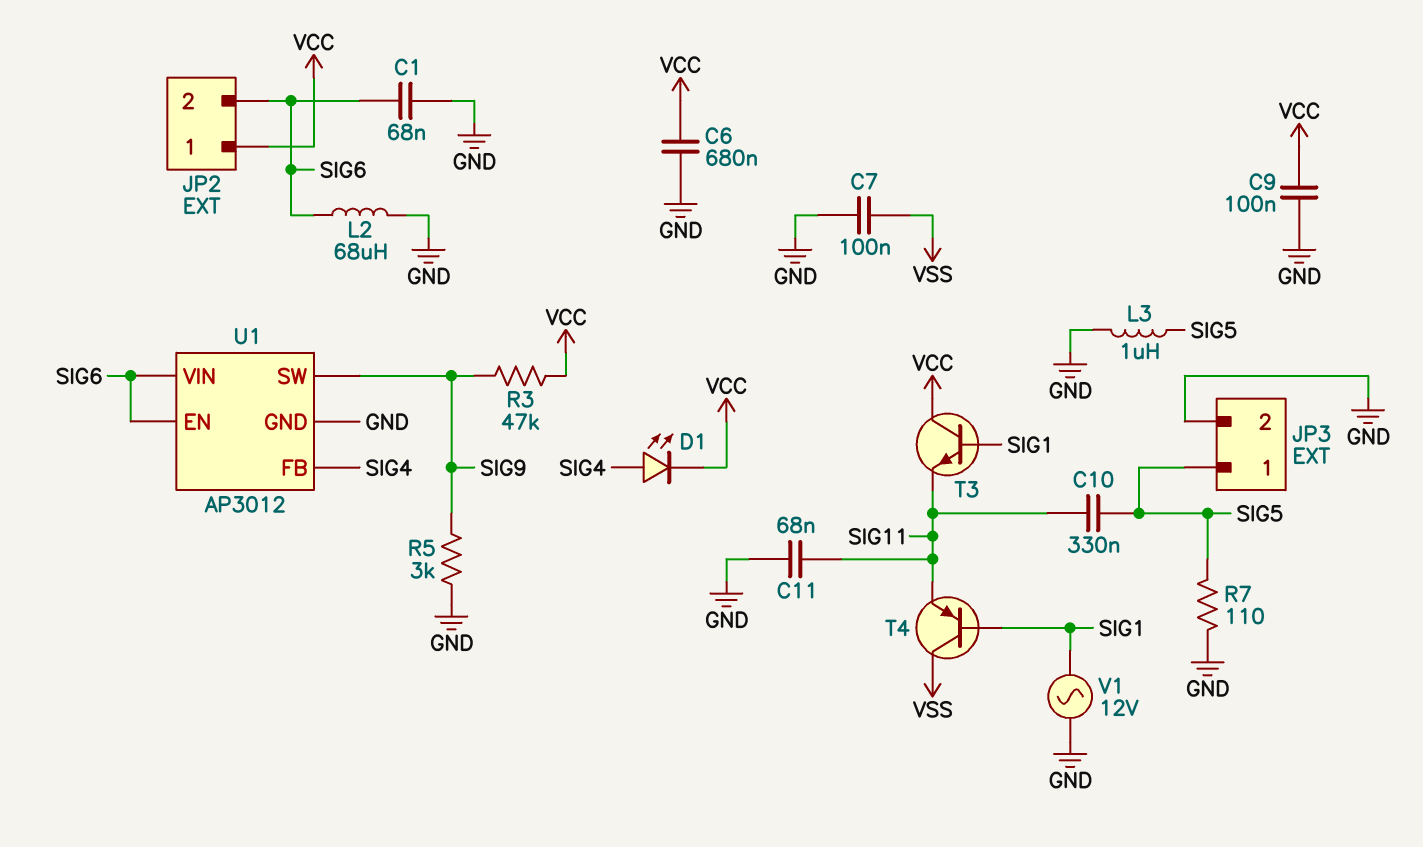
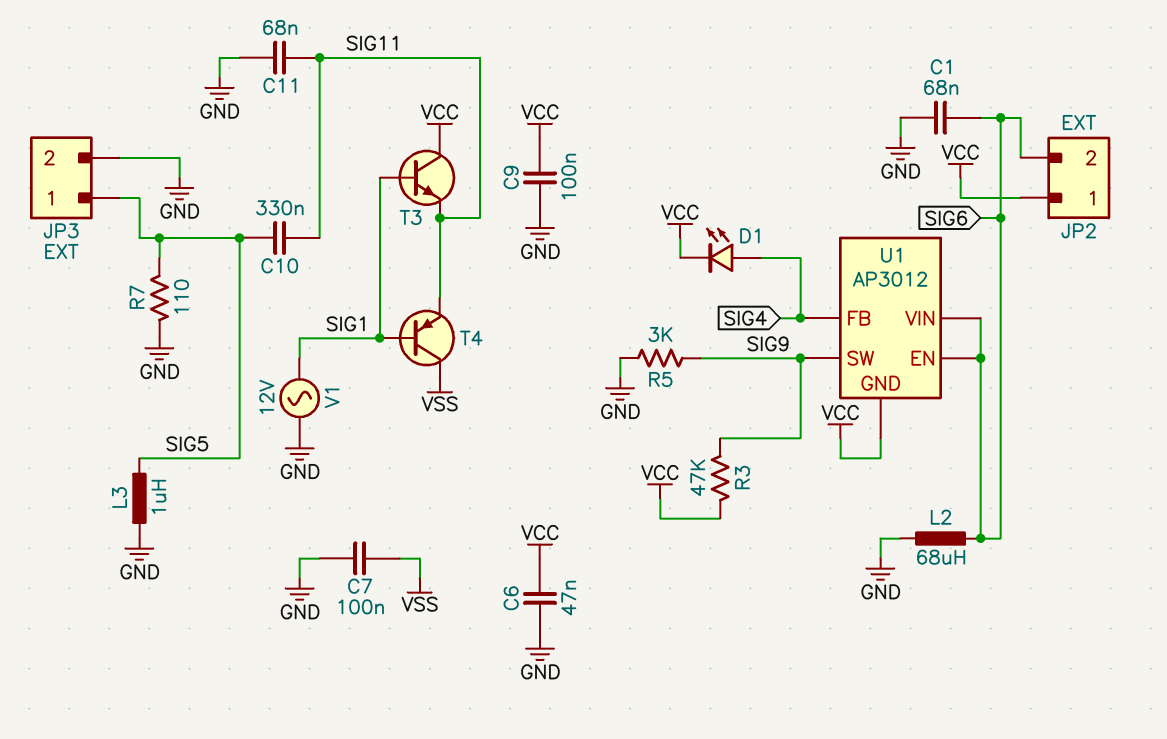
C6: 680nF (GND, VCC) -> 47nF (GND, VCC)
U1 pin GND: GND -> VCC

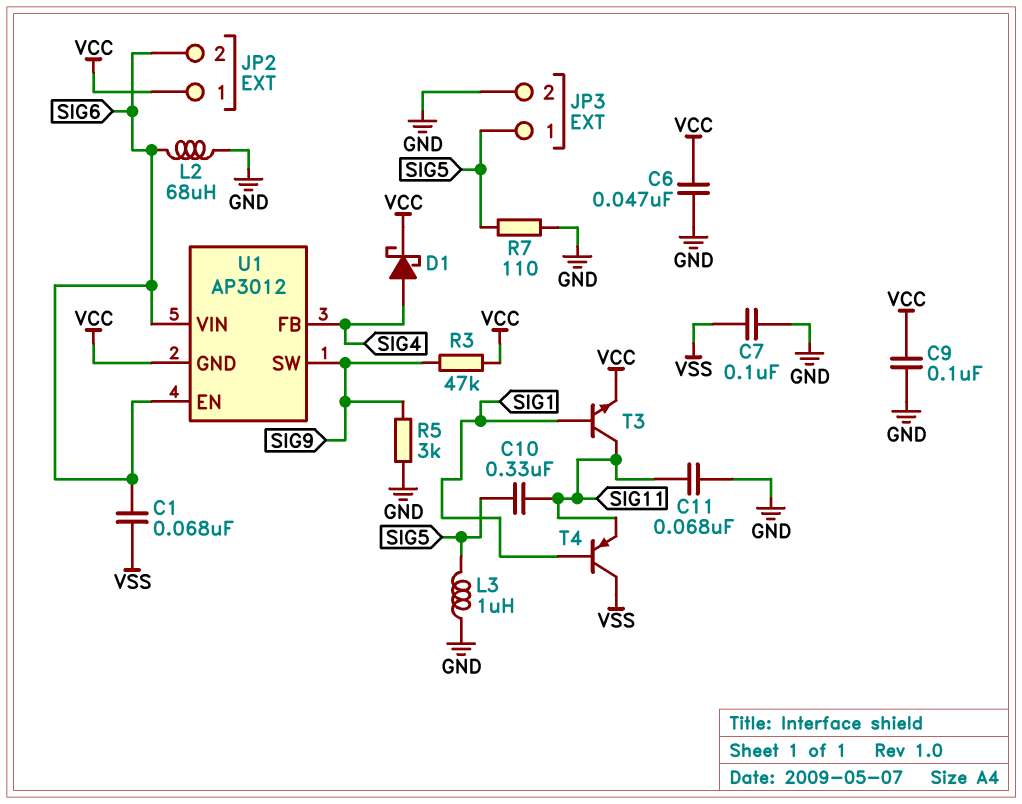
C1: 68nF (GND, SIG6) -> 68nF (SIG6, VSS)
D1: LED (A SIG4, K VCC) -> schottky (A SIG4, K VCC)
T3: NPN (B SIG1, C VCC, E SIG11) -> NPN (B SIG1, C SIG11, E VCC)
V1: AC 12V (GND, SIG1) -> none

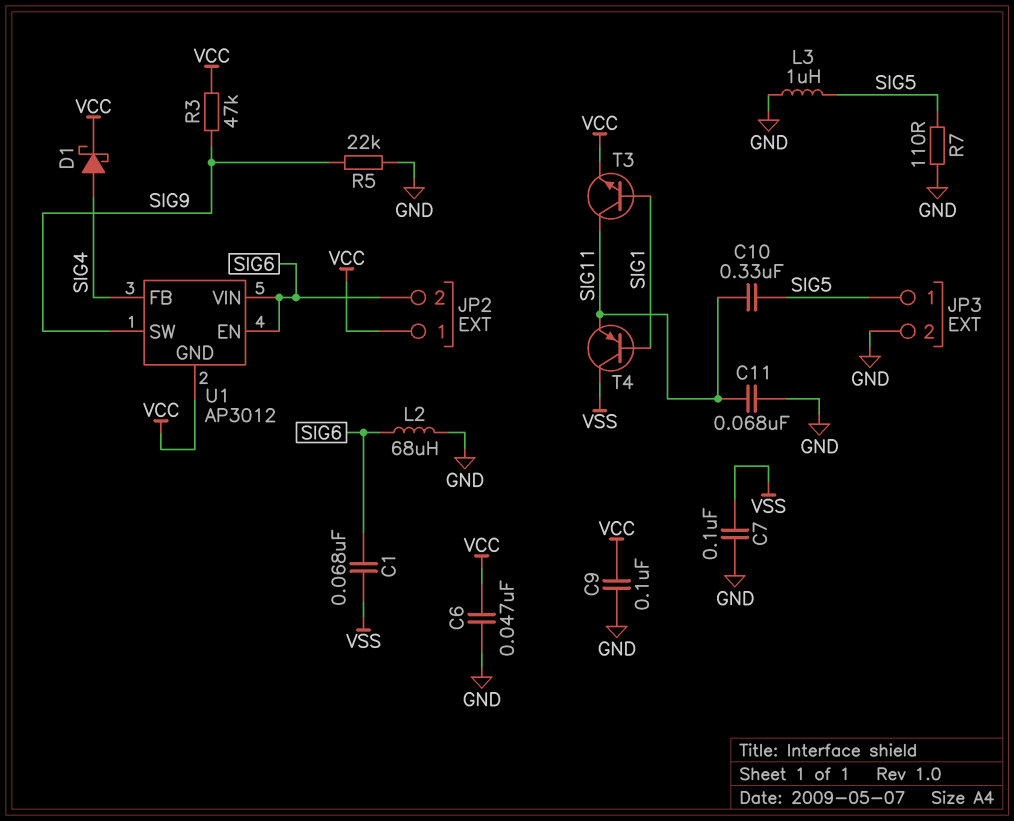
R5: 3k (GND, SIG9) -> 22k (GND, SIG9)

